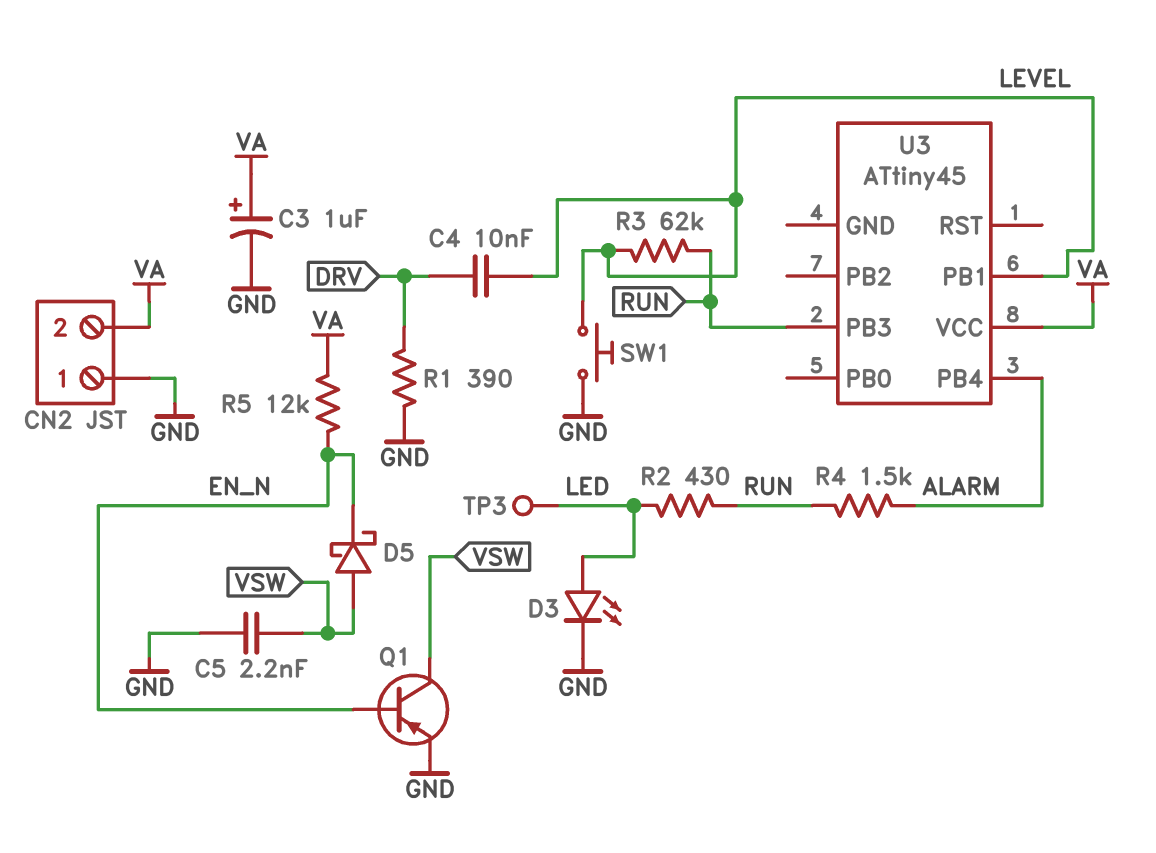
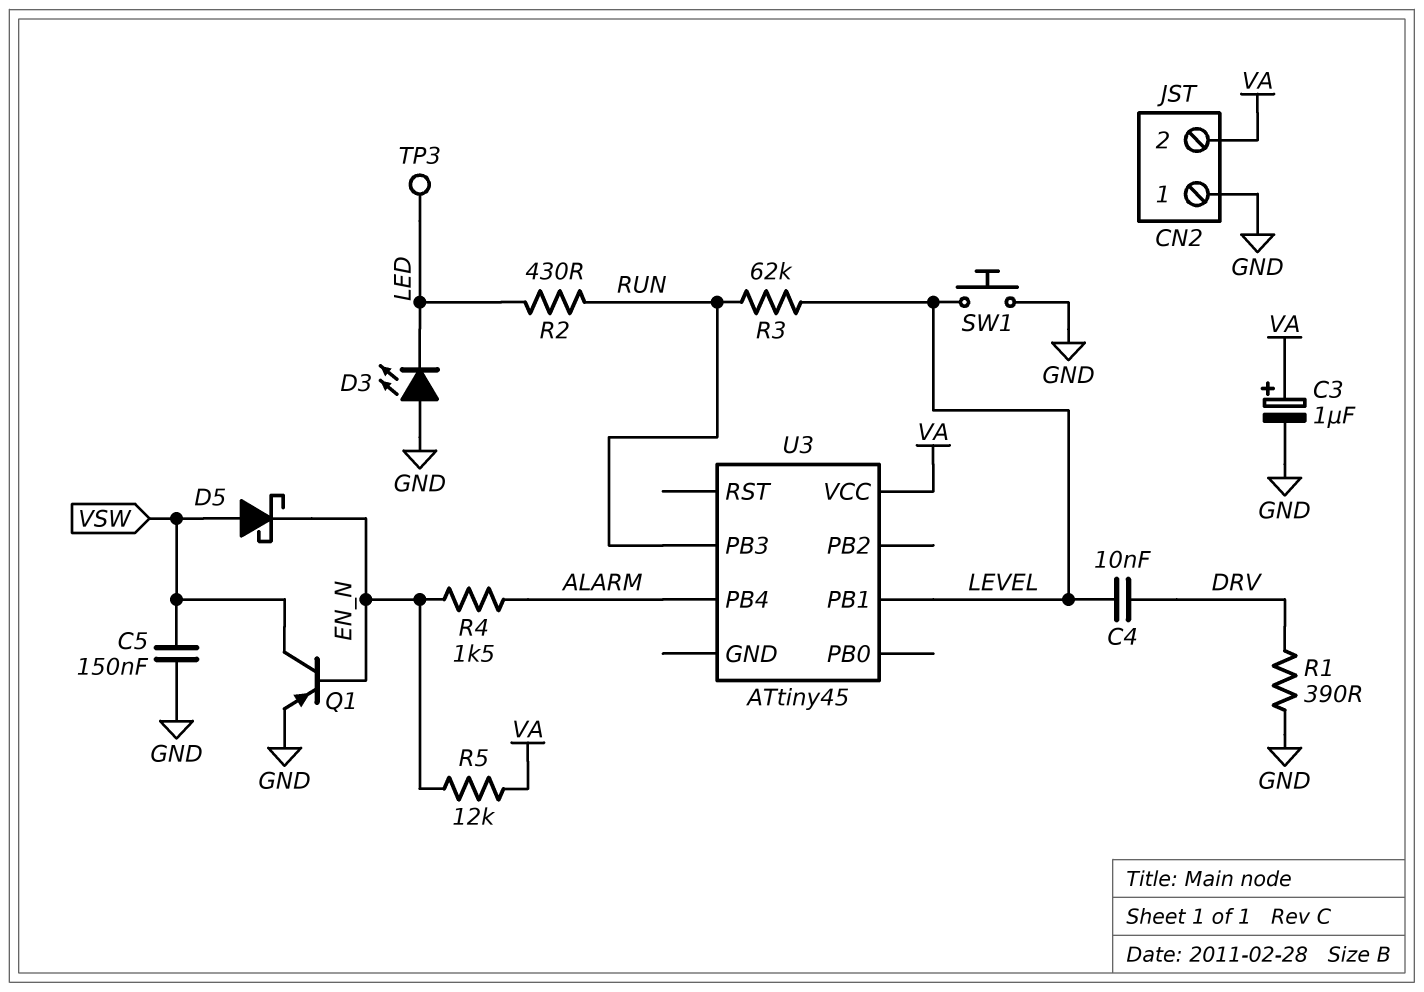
C5: 2.2nF (GND, VSW) -> 150nF (GND, VSW)
D3: LED (A LED, K GND) -> LED (A GND, K LED)
R4: 1.5k (ALARM, RUN) -> 1.5k (ALARM, EN_N)

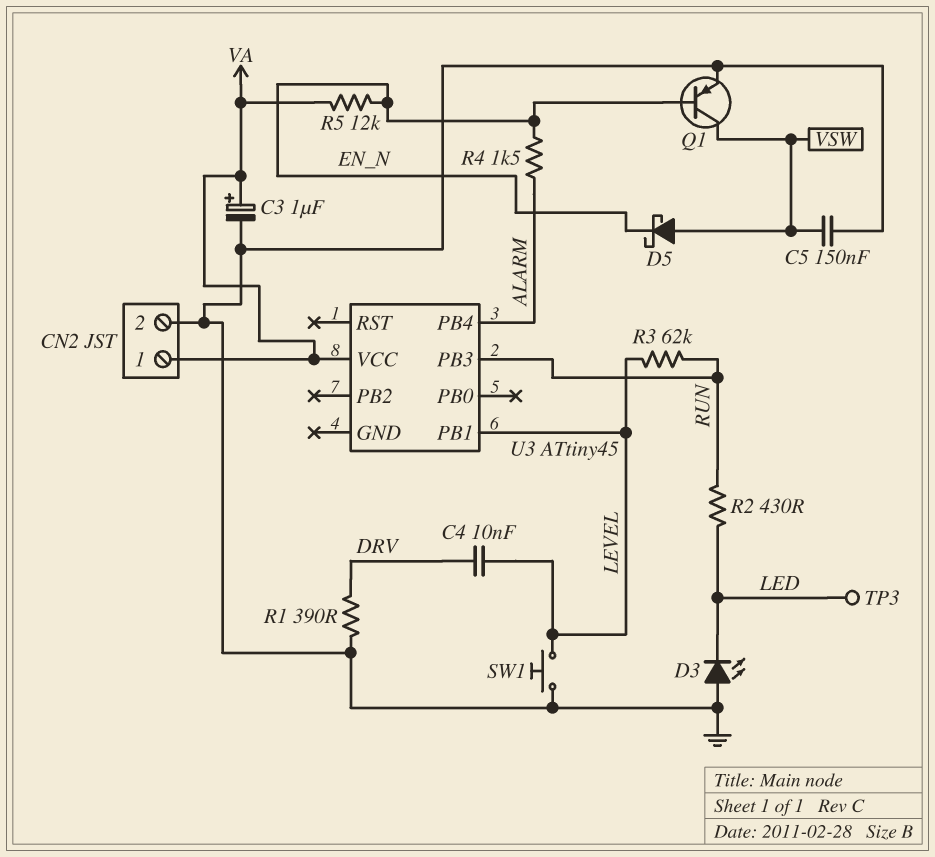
CN2 pin 1: GND -> VA
CN2 pin 2: VA -> GND

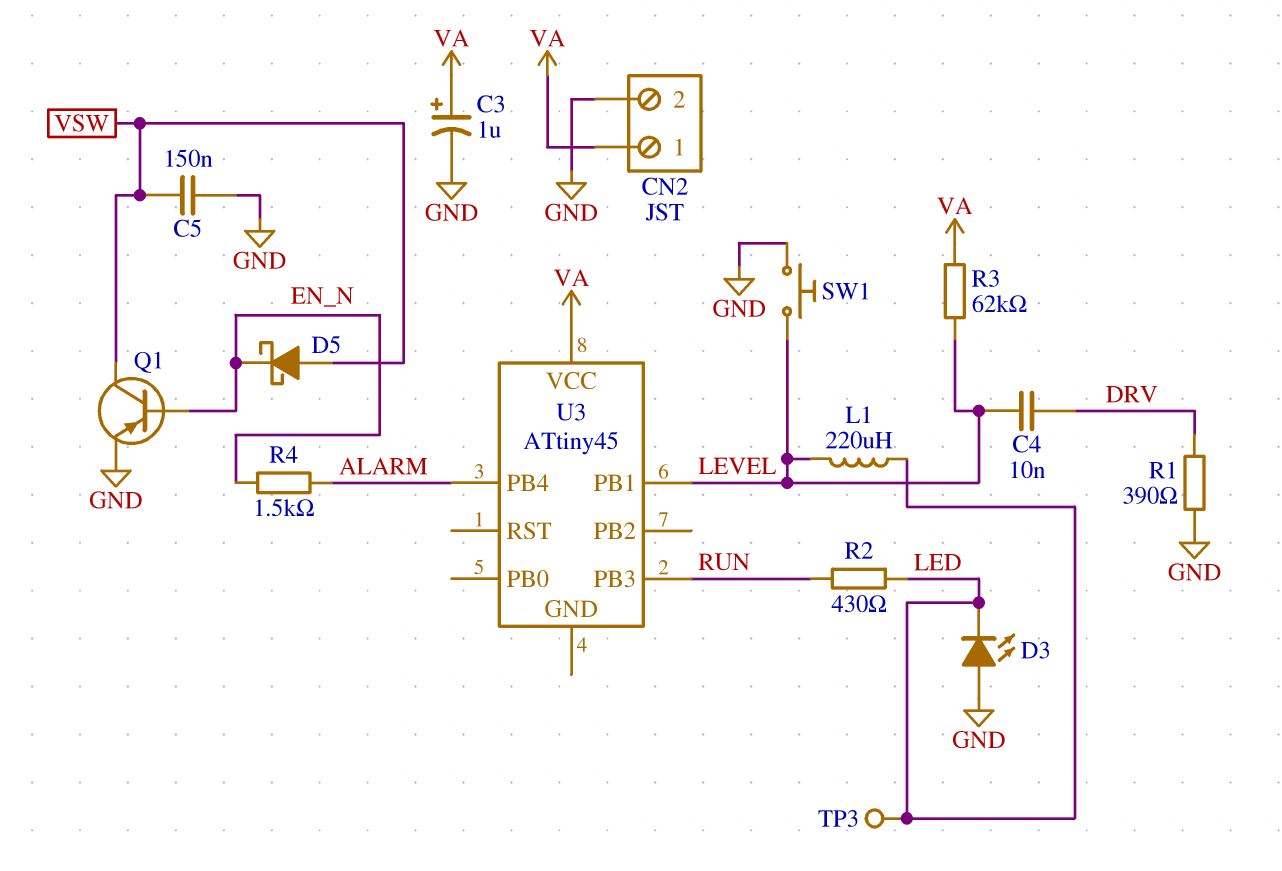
L1: none -> 220uH (LED, LEVEL)
R3: 62k (LEVEL, RUN) -> 62k (LEVEL, VA)
R5: 12k (EN_N, VA) -> none

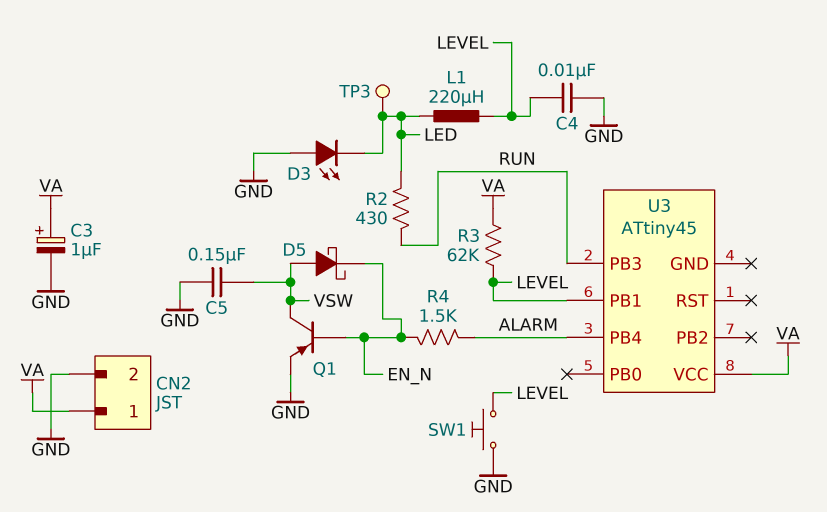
C4: 10nF (DRV, LEVEL) -> 10nF (GND, LEVEL)
R1: 390 (DRV, GND) -> none

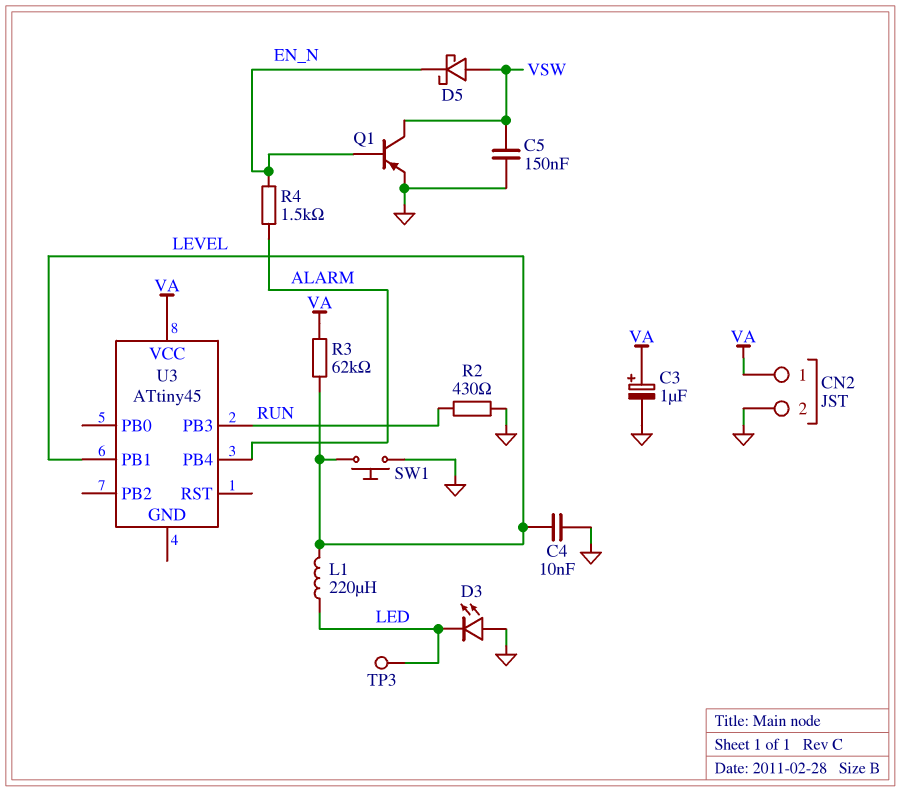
R2: 430 (LED, RUN) -> 430 (GND, RUN)

